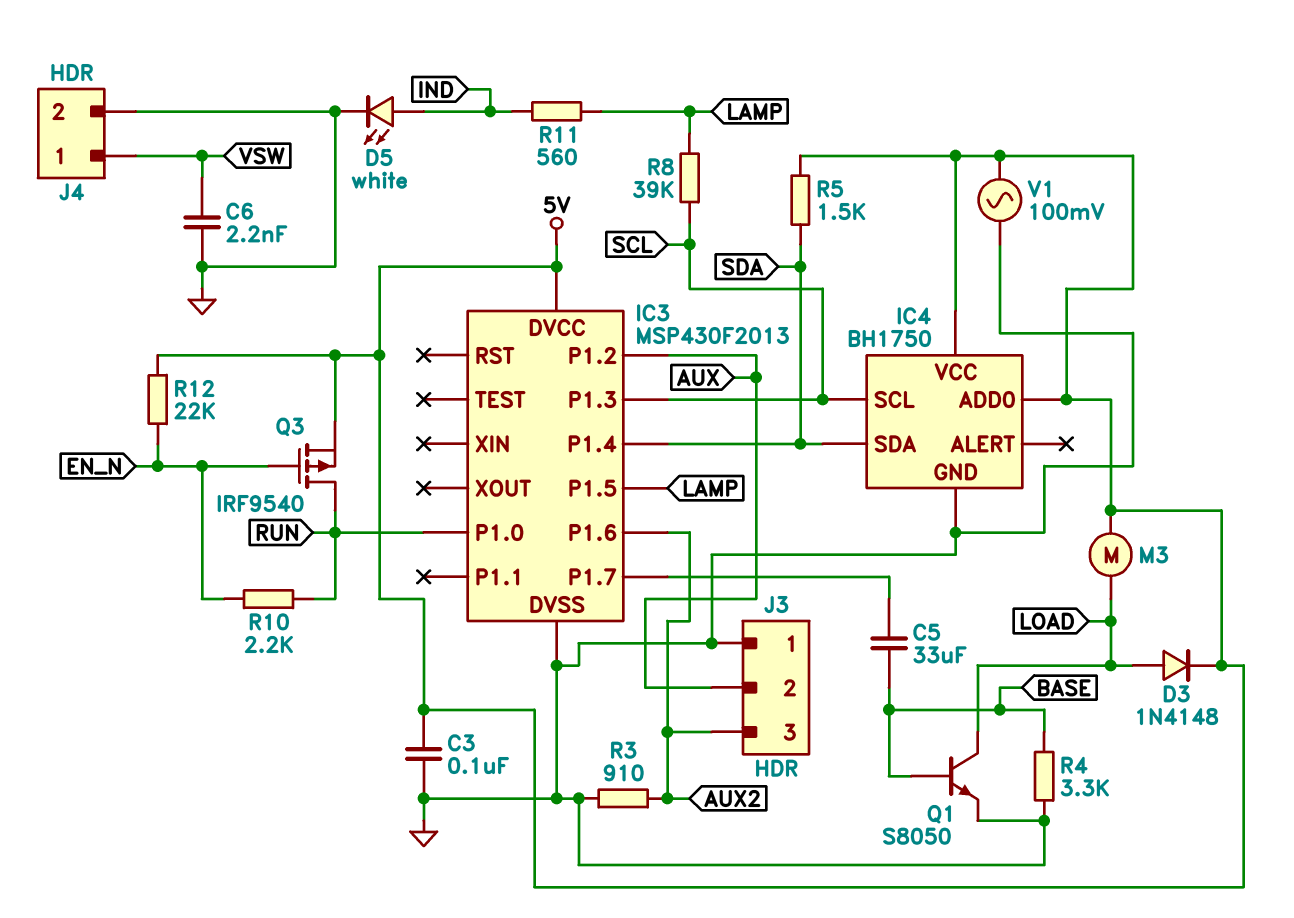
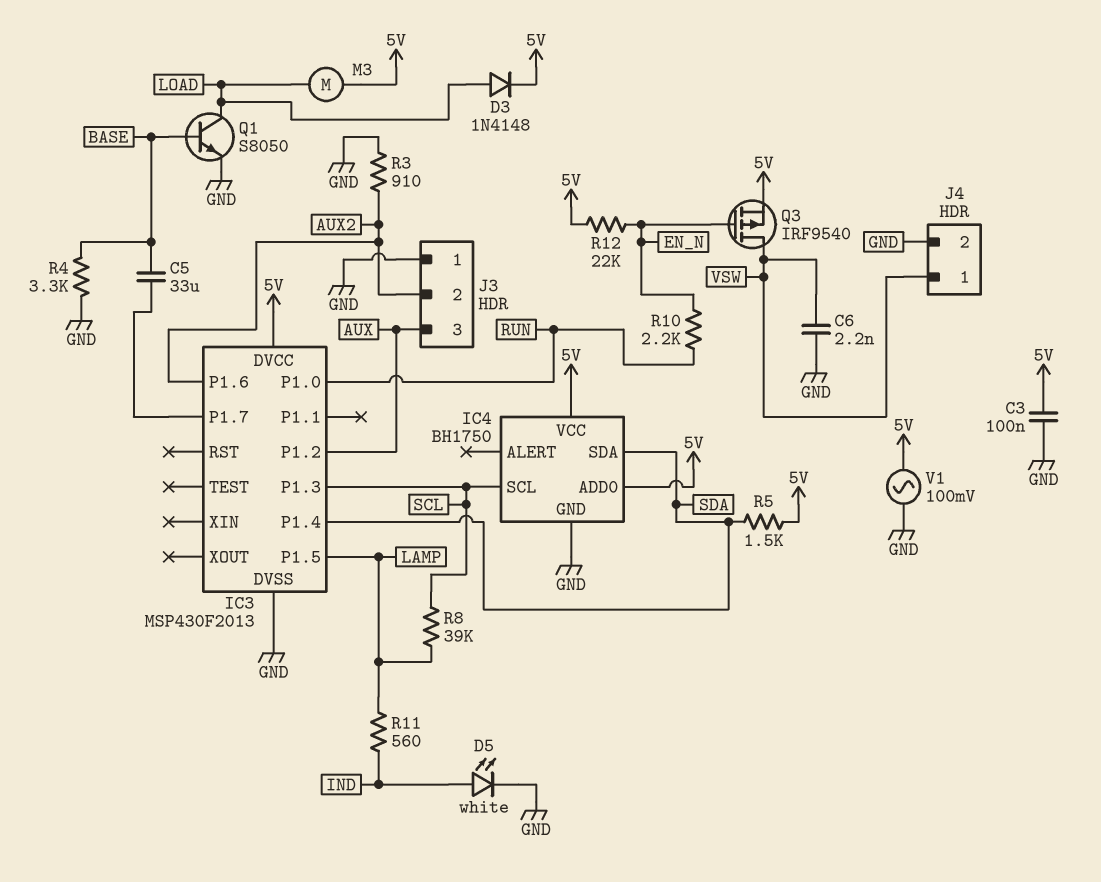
J3 pin 2: AUX -> AUX2
J3 pin 3: AUX2 -> AUX
Q3: PMOS IRF9540 (G EN_N, D RUN, S 5V) -> PMOS IRF9540 (G EN_N, D VSW, S 5V)

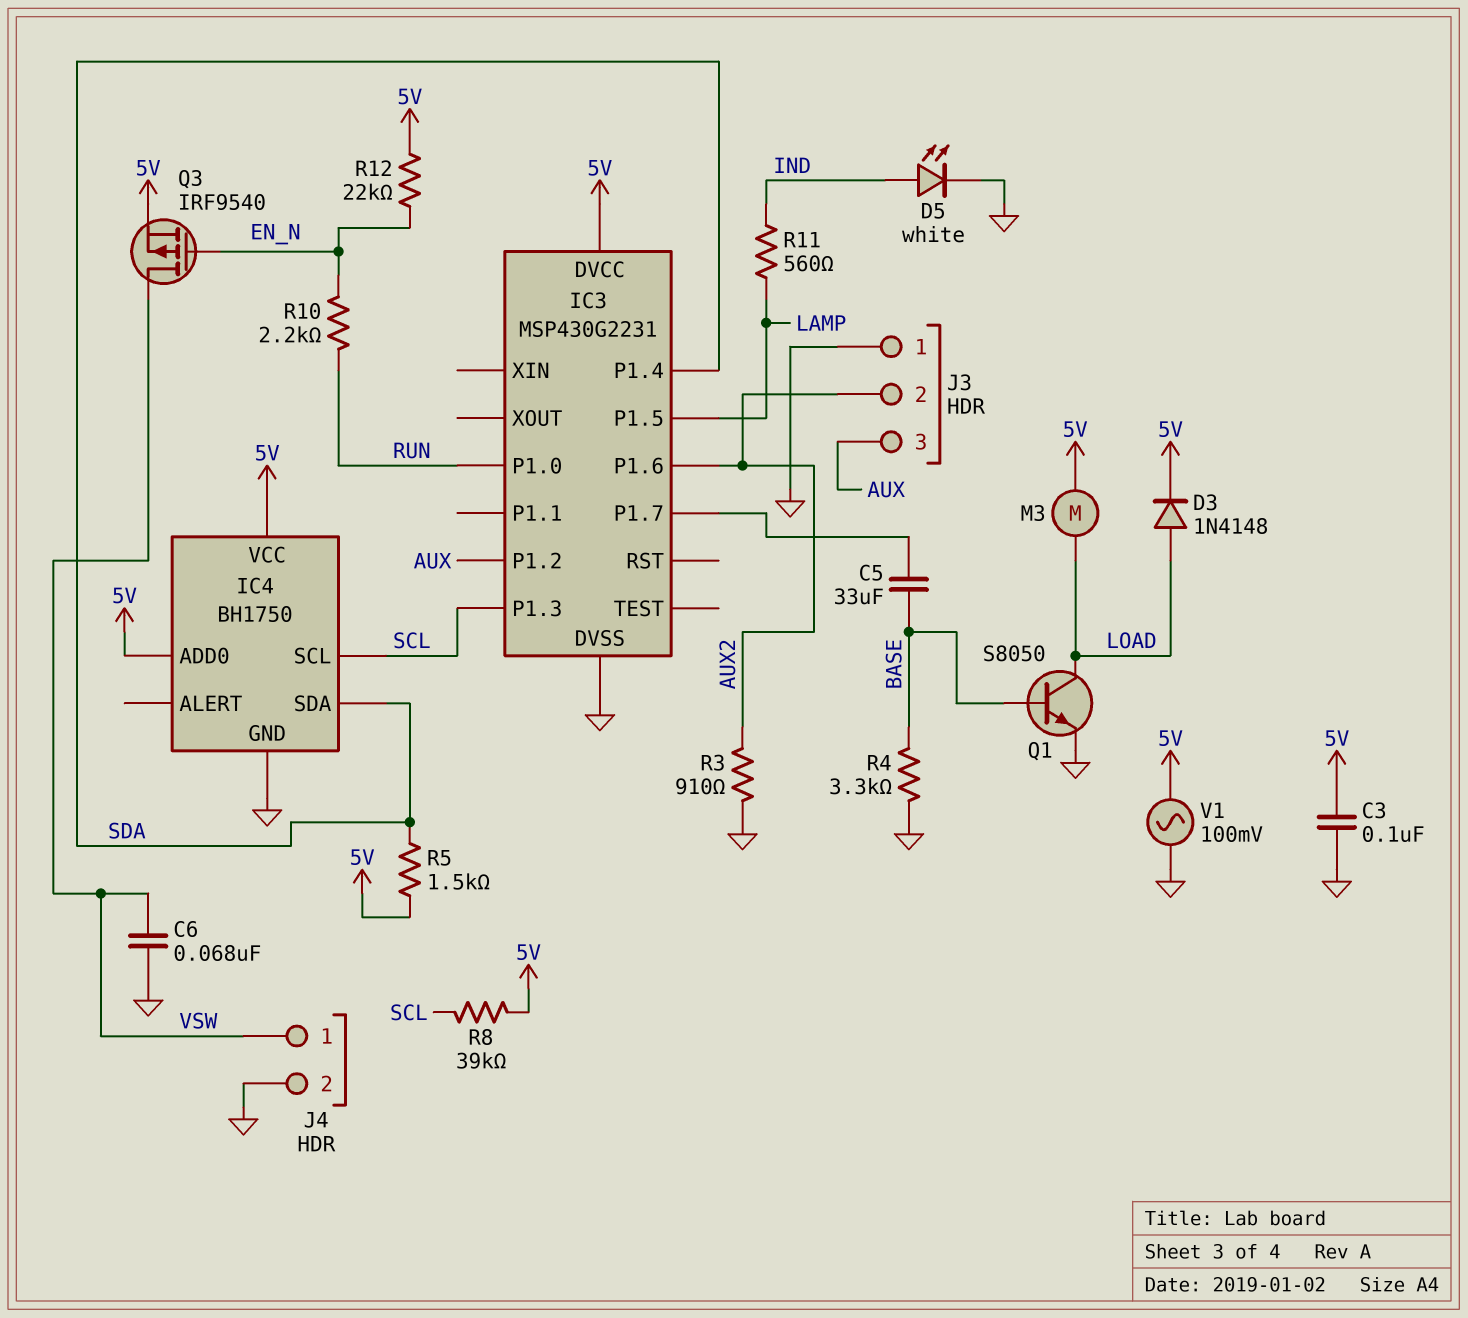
C6: 2.2nF (GND, VSW) -> 68nF (GND, VSW)
IC3: MSP430F2013 -> MSP430G2231
R8: 39k (LAMP, SCL) -> 39k (5V, SCL)

